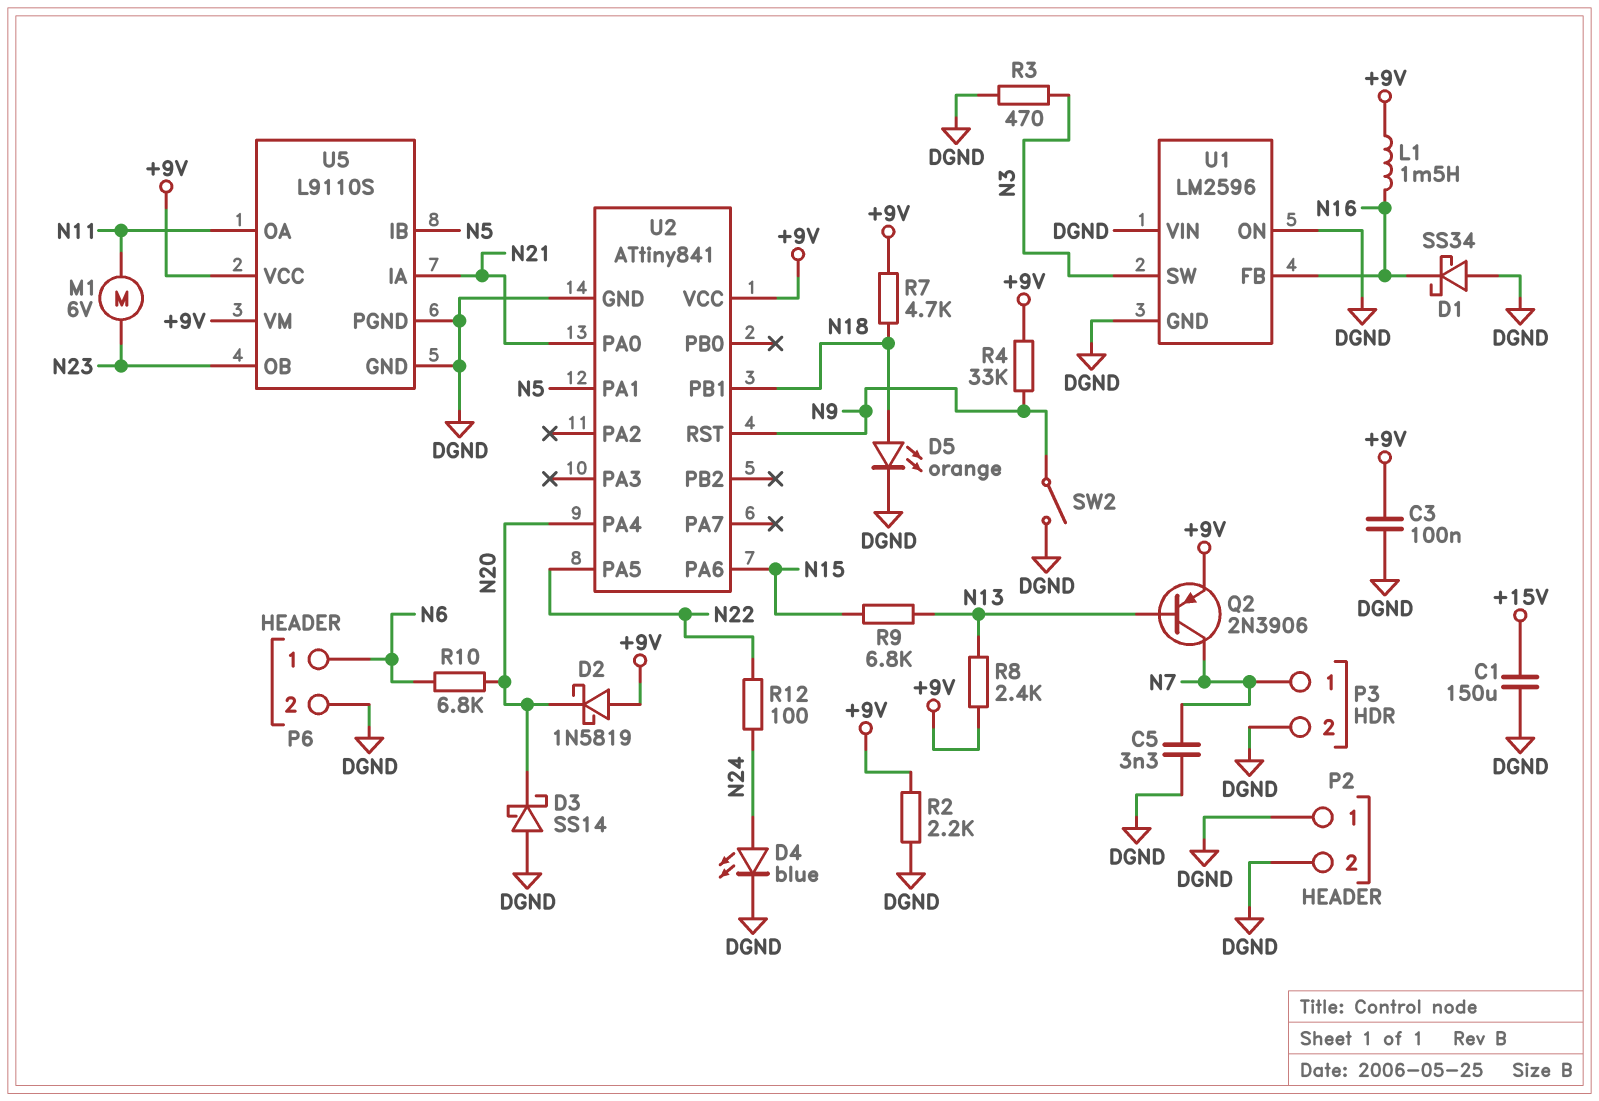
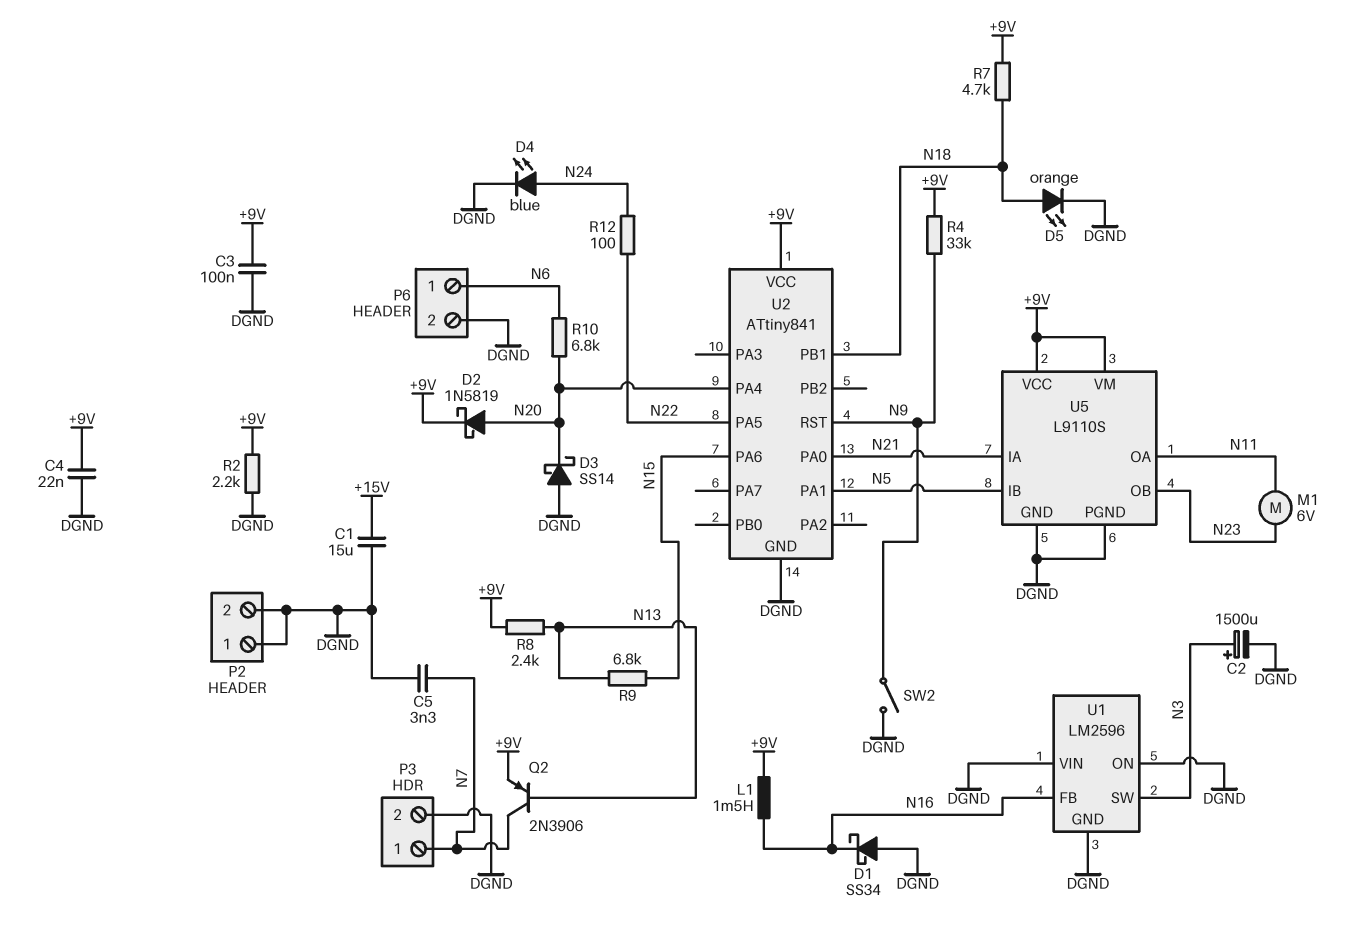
C1: 150uF (+15V, DGND) -> 15uF (+15V, DGND)
C2: none -> 1500uF (plus N3, minus DGND)
C4: none -> 22nF (+9V, DGND)
D2: schottky 1N5819 (A +9V, K N20) -> schottky 1N5819 (A N20, K +9V)
R3: 470 (DGND, N3) -> none

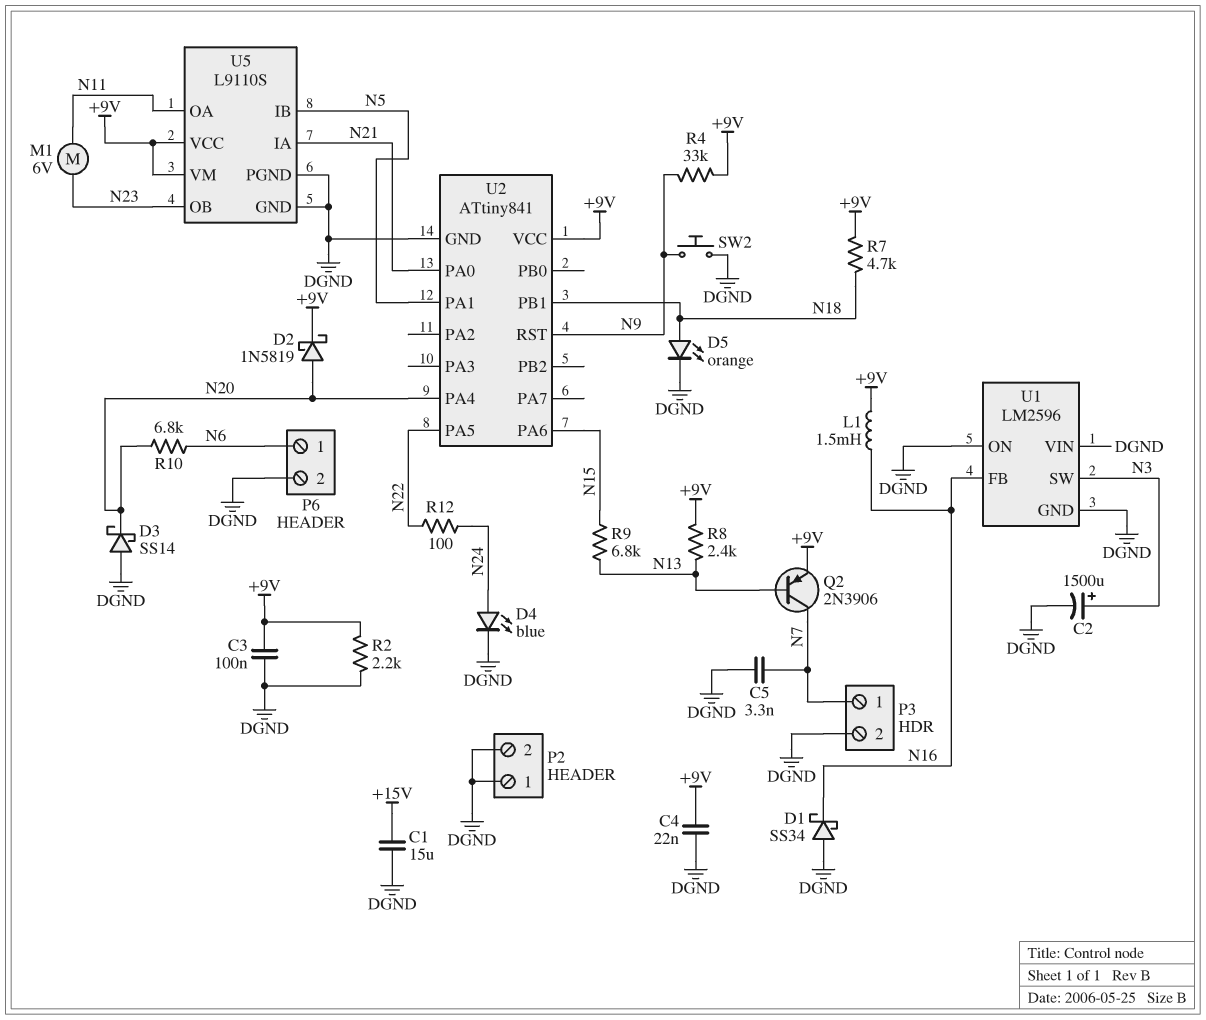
SW2: switch (DGND, N9) -> button (DGND, N9)

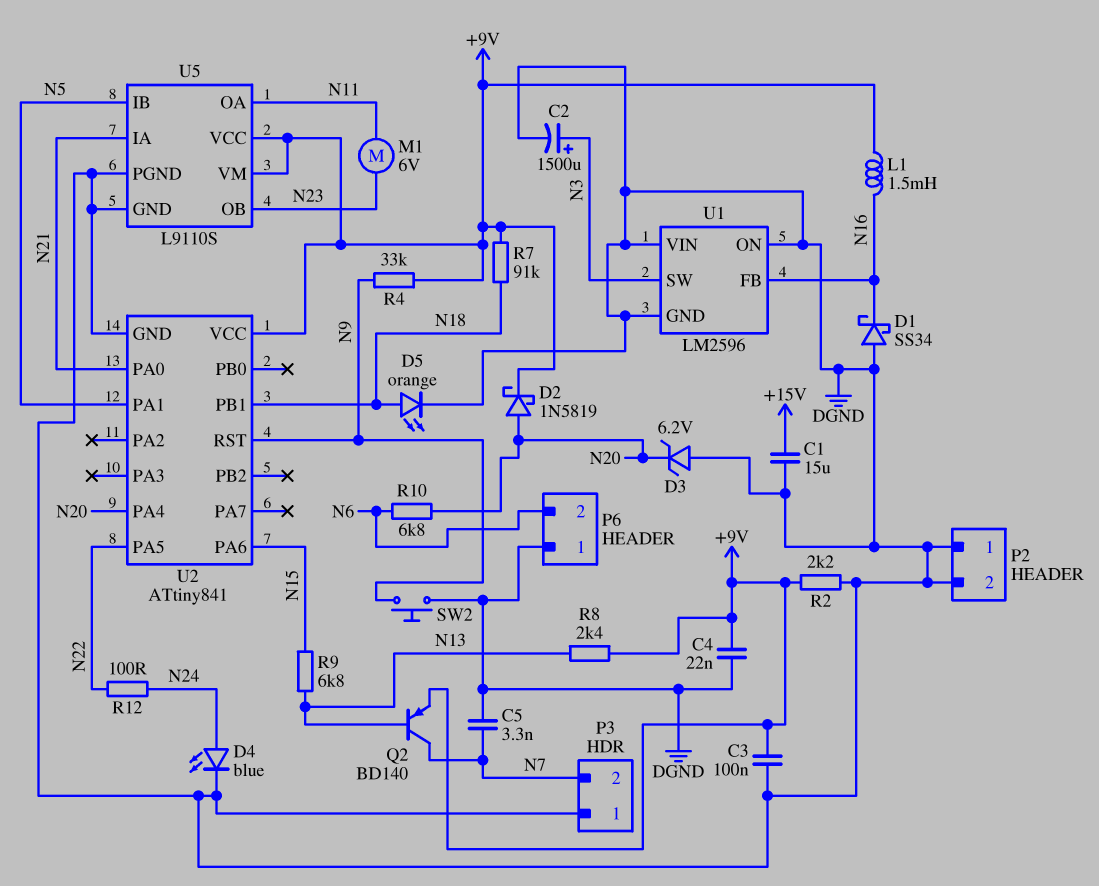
D3: schottky SS14 (A DGND, K N20) -> zener 6.2V (A DGND, K N20)
P3 pin 1: N7 -> DGND
P3 pin 2: DGND -> N7
P6 pin 1: N6 -> DGND
P6 pin 2: DGND -> N6
Q2: PNP 2N3906 (B N13, C N7, E +9V) -> PNP BD140 (B N13, C N7, E +9V)
R7: 4.7k (+9V, N18) -> 91k (+9V, N18)

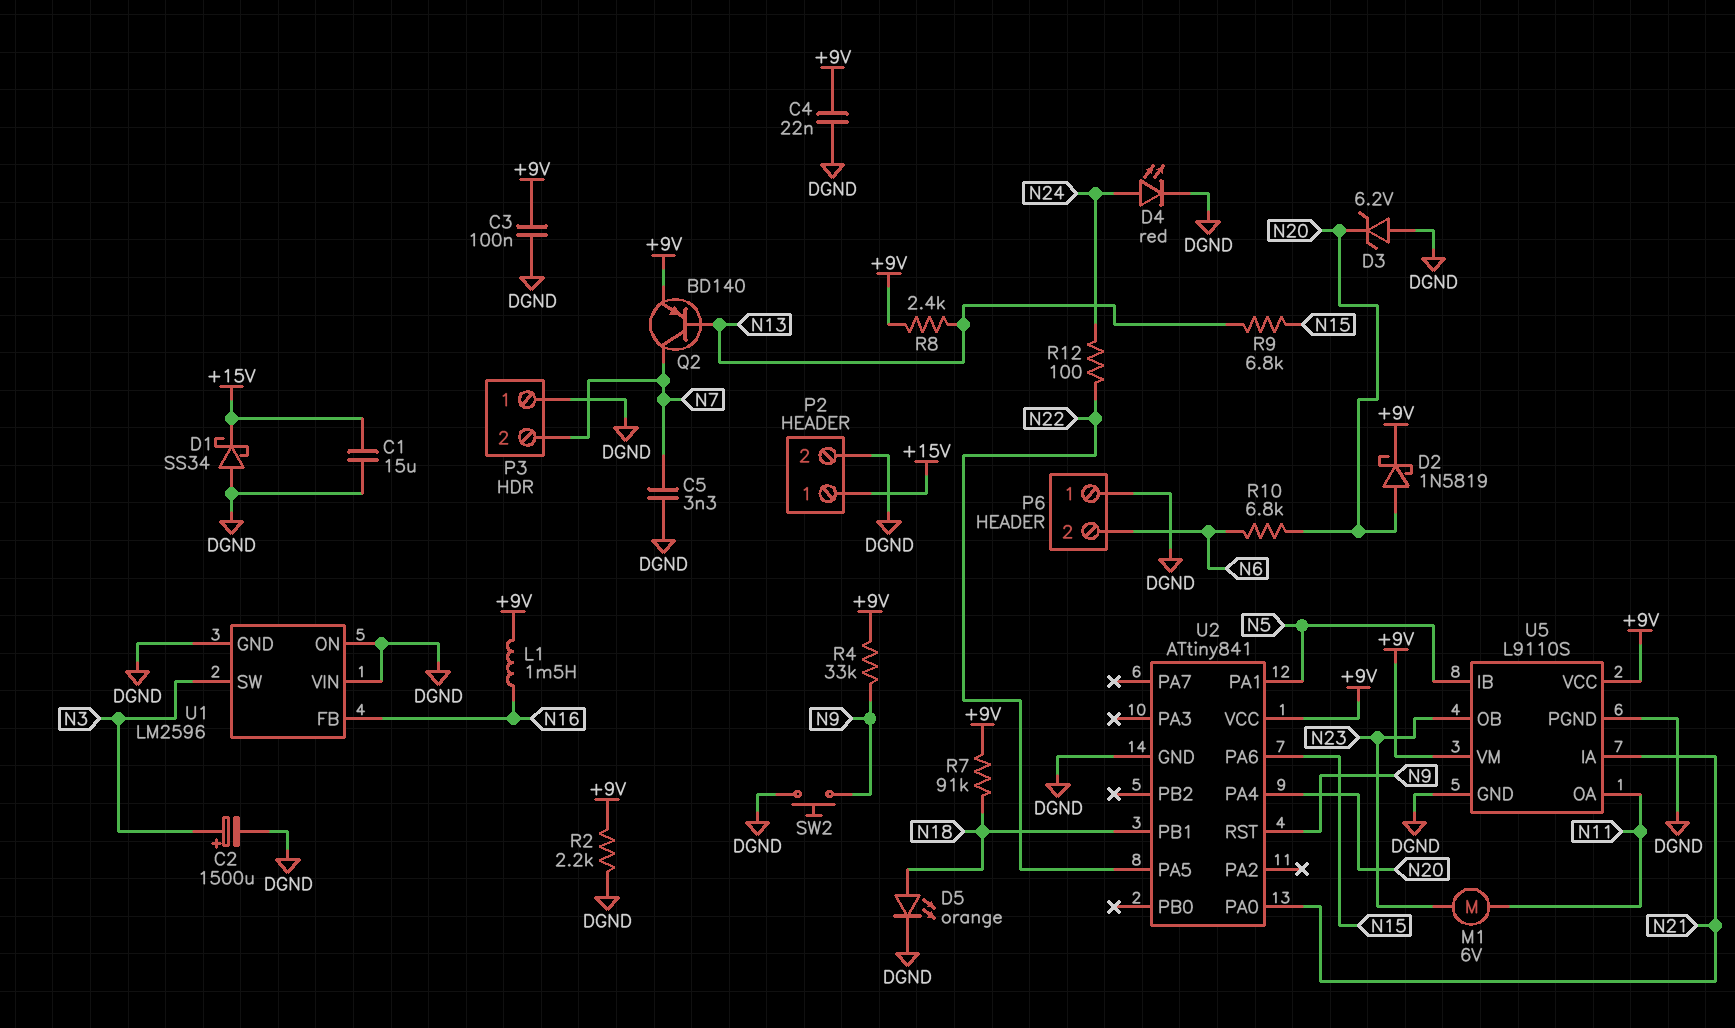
D1: schottky SS34 (A DGND, K N16) -> schottky SS34 (A DGND, K +15V)
D4: LED blue (A N24, K DGND) -> LED red (A N24, K DGND)
P2 pin 1: DGND -> +15V

